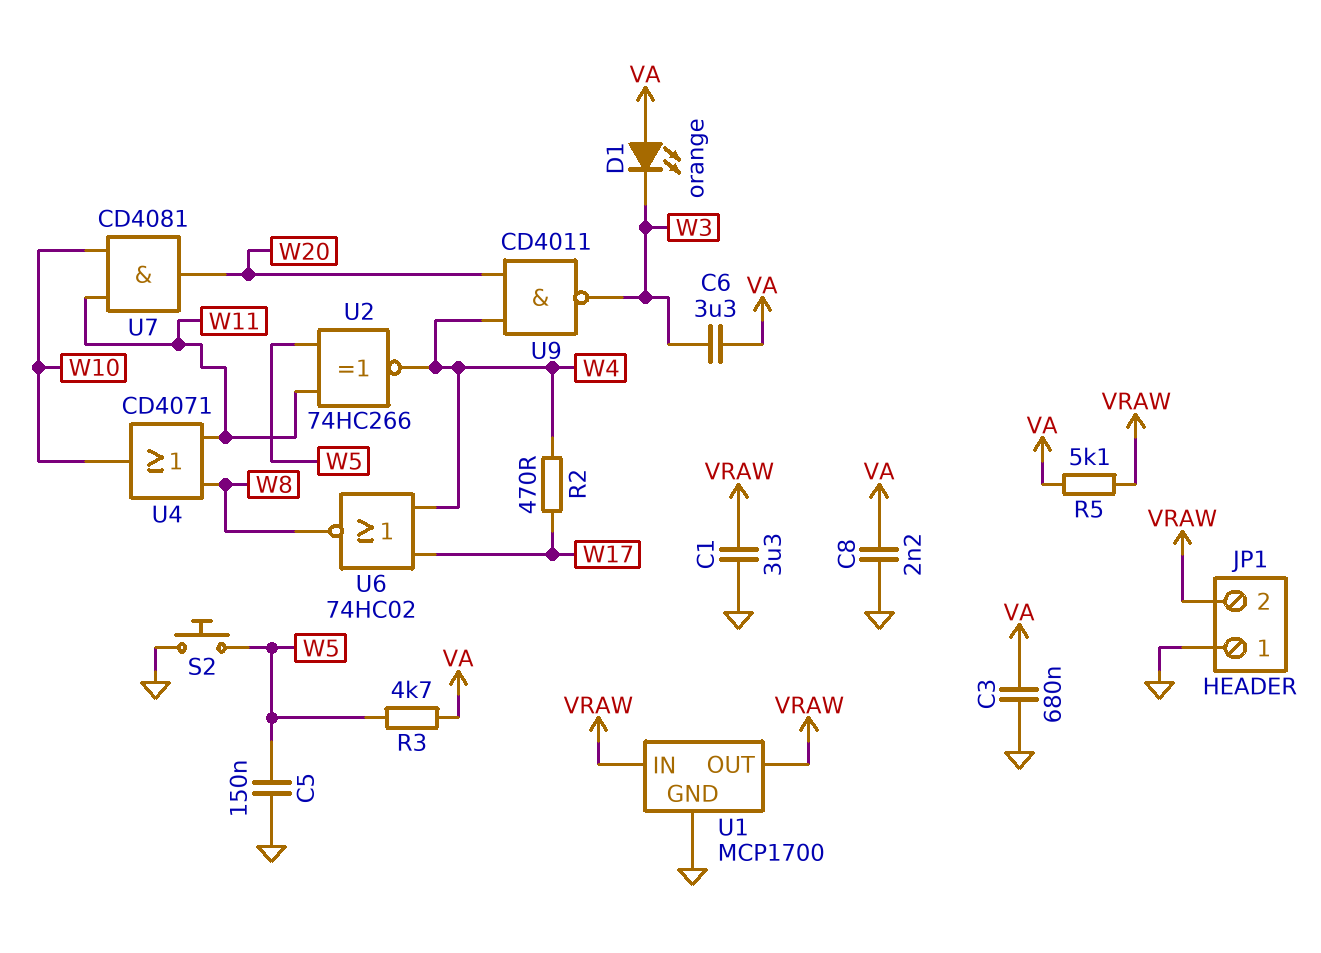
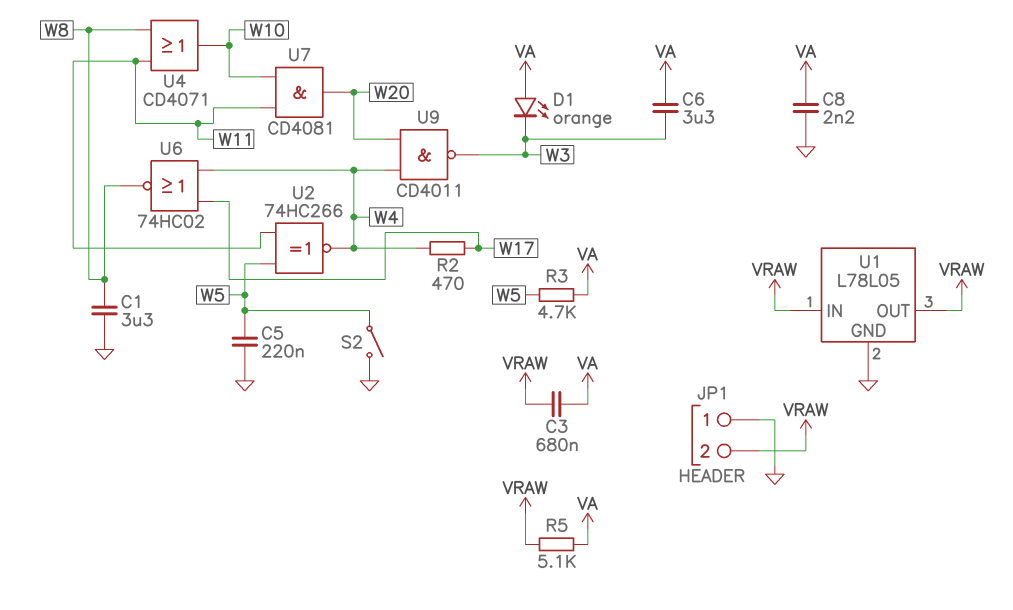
C1: 3.3uF (GND, VRAW) -> 3.3uF (GND, W8)
C3: 680nF (GND, VA) -> 680nF (VA, VRAW)
C5: 150nF (GND, W5) -> 220nF (GND, W5)
S2: button (GND, W5) -> switch (GND, W5)
U1: MCP1700 -> L78L05

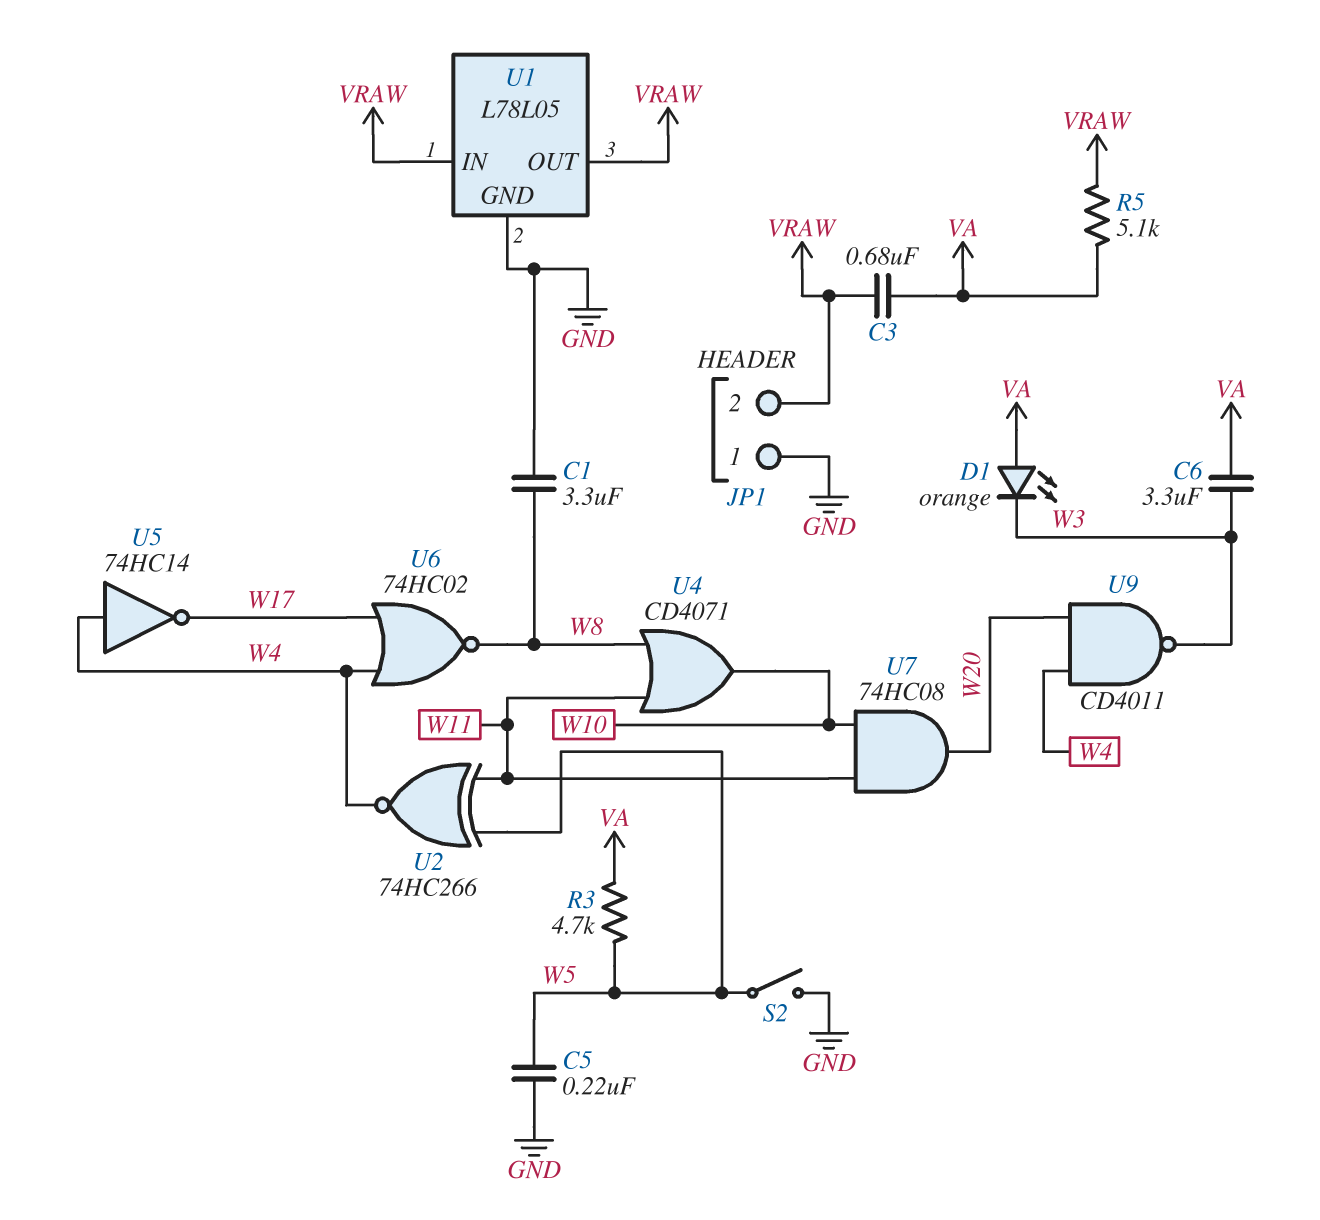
C8: 2.2nF (GND, VA) -> none
R2: 470 (W4, W17) -> none
U5: none -> NOT 74HC14 (in W4, out W17)
U7: AND CD4081 (in W10, in W11, out W20) -> AND 74HC08 (in W10, in W11, out W20)

